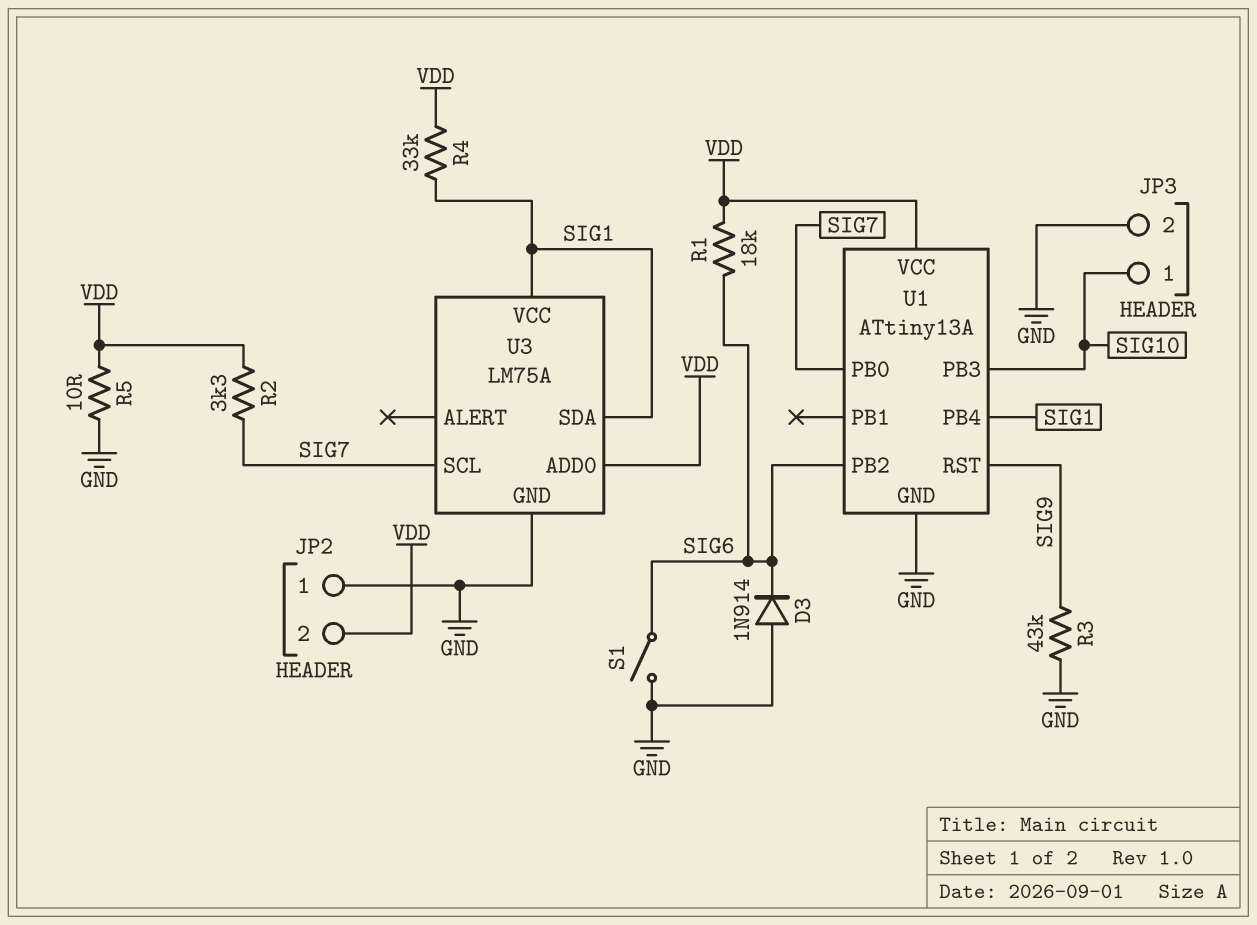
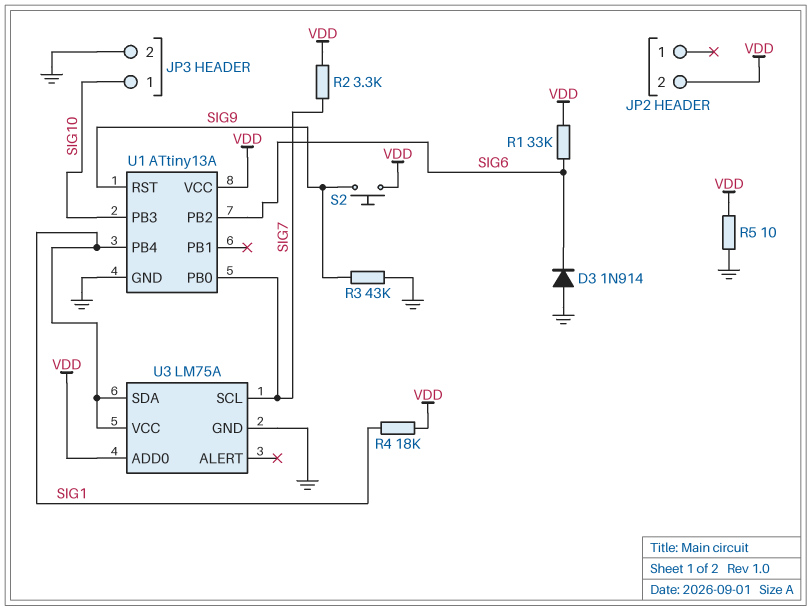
JP2 pin 1: GND -> none
R1: 18k (SIG6, VDD) -> 33k (SIG6, VDD)
R4: 33k (SIG1, VDD) -> 18k (SIG1, VDD)
S1: switch (GND, SIG6) -> none
S2: none -> button (SIG9, VDD)

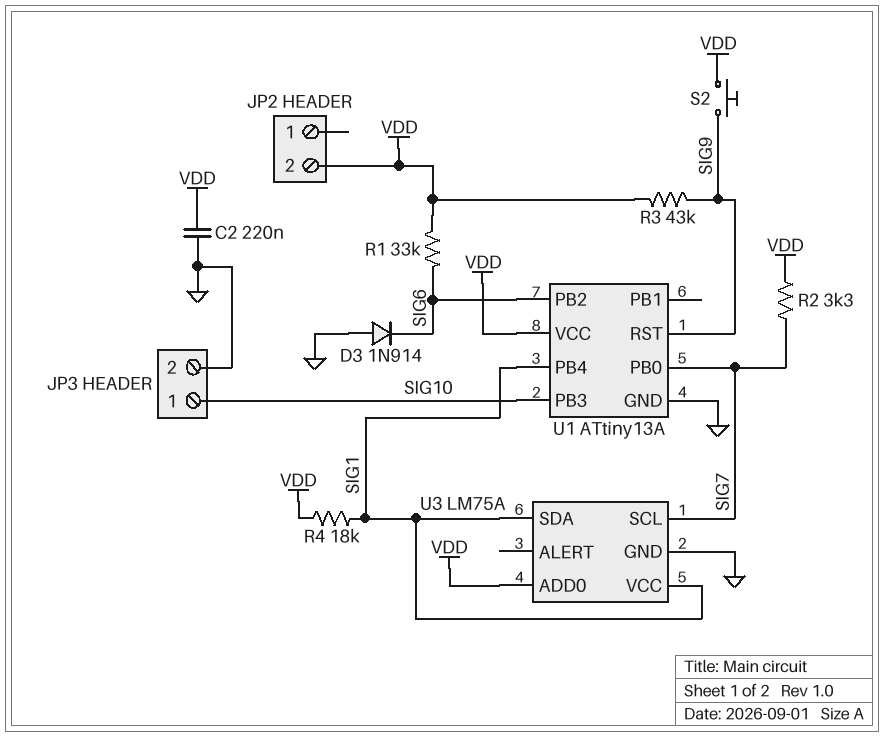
C2: none -> 220nF (GND, VDD)
R3: 43k (GND, SIG9) -> 43k (SIG9, VDD)
R5: 10 (GND, VDD) -> none

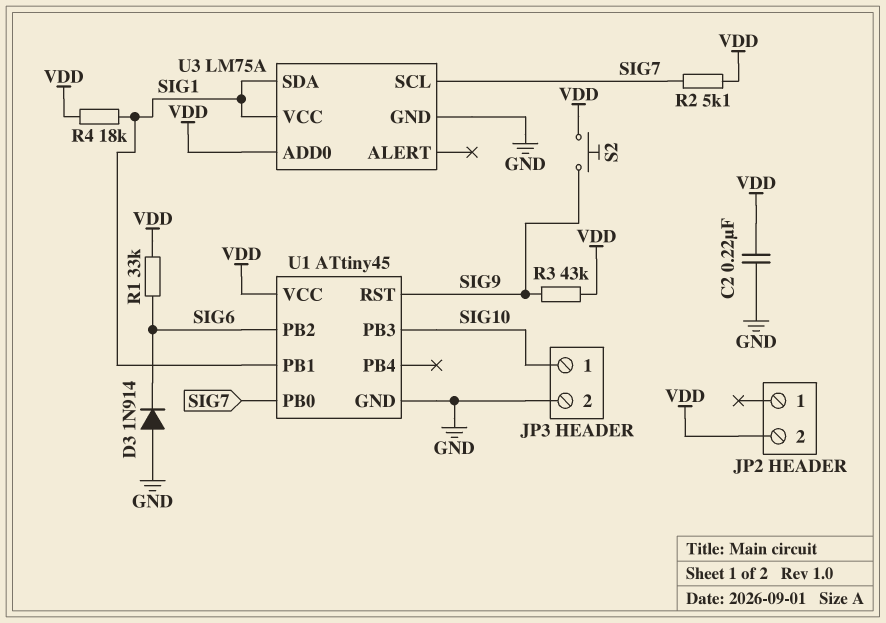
R2: 3.3k (SIG7, VDD) -> 5.1k (SIG7, VDD)
U1: ATtiny13A -> ATtiny45
U1 pin PB1: none -> SIG1
U1 pin PB4: SIG1 -> none

